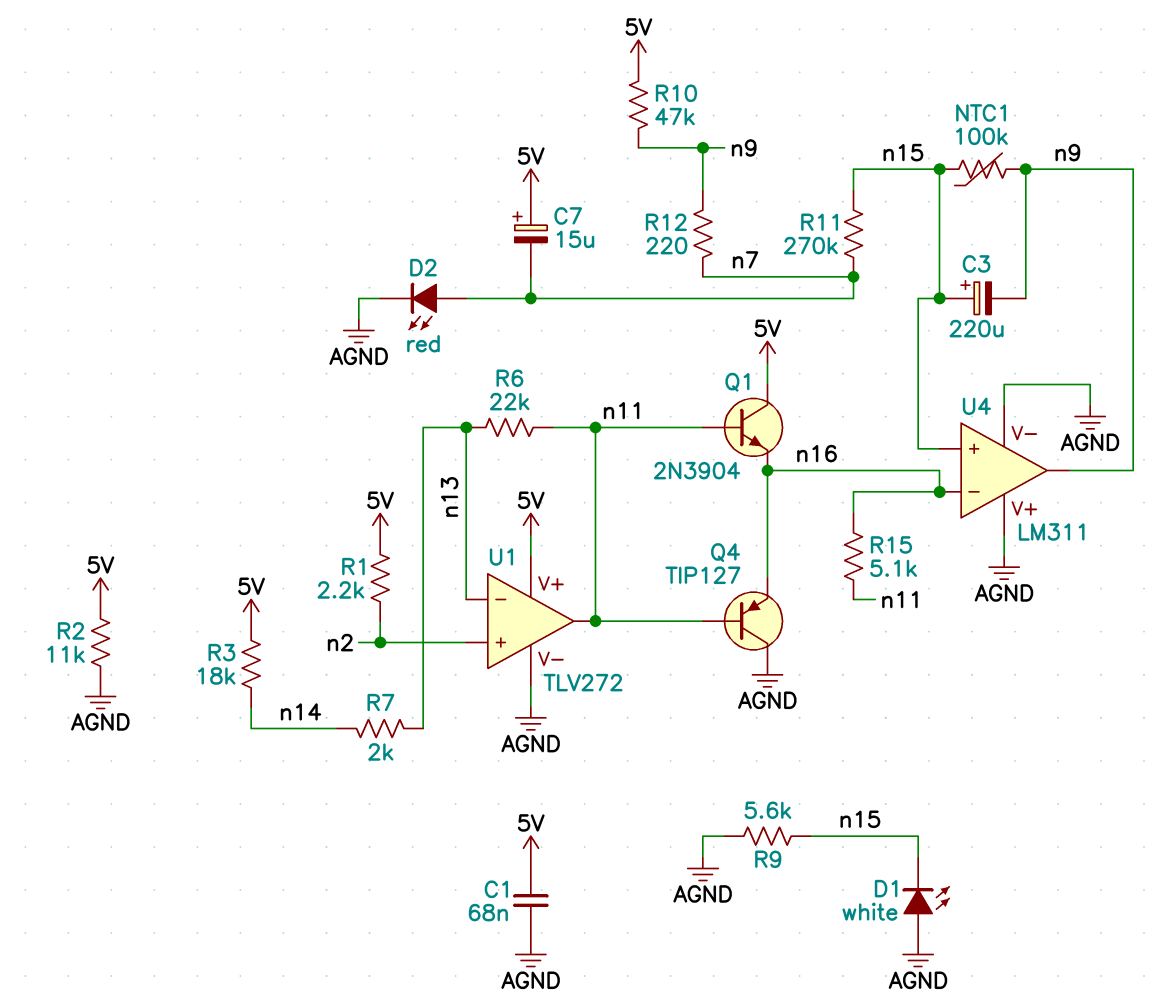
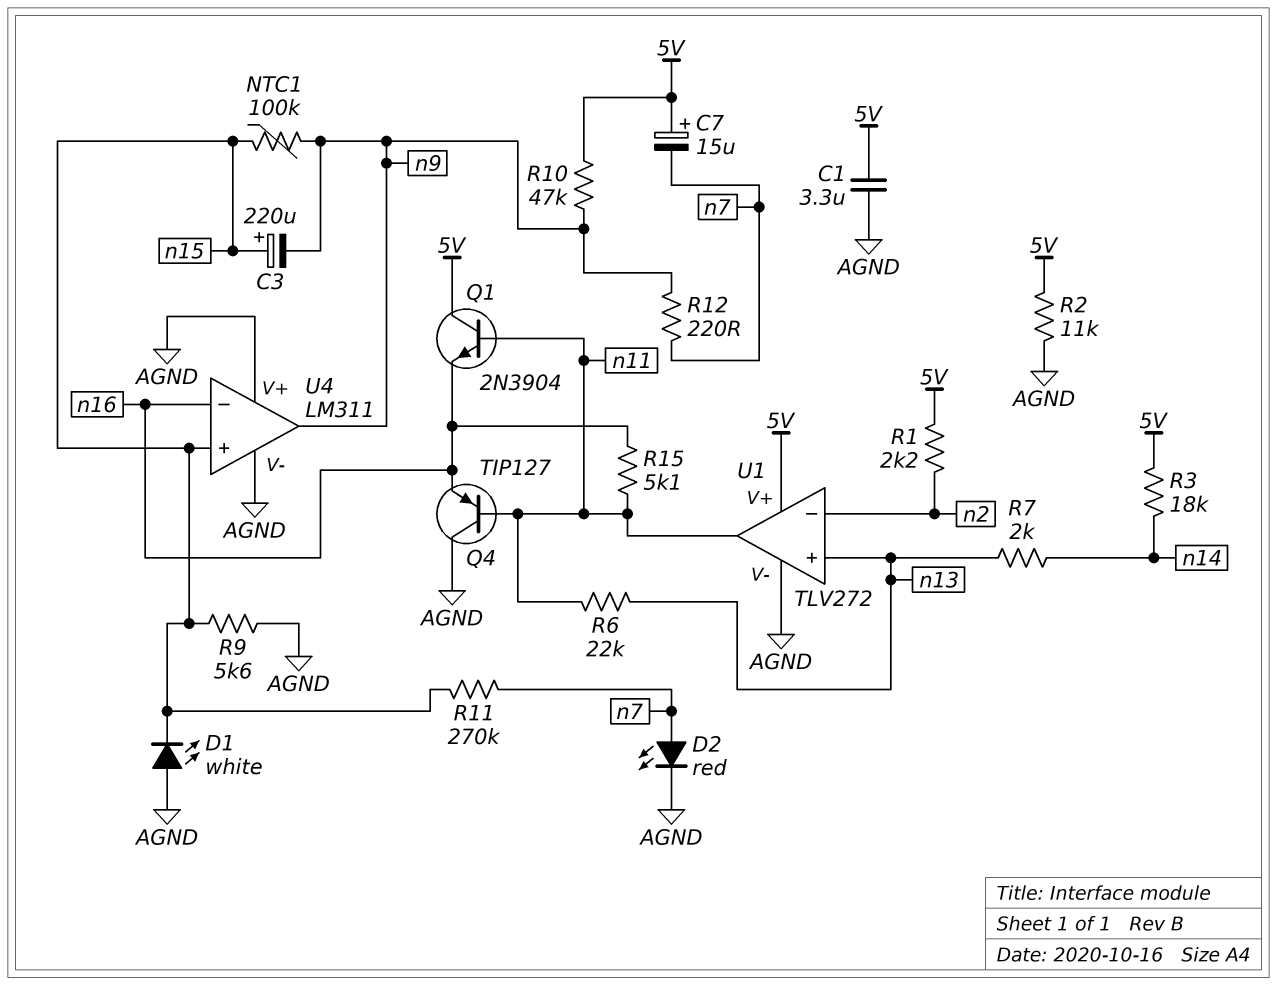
C1: 68nF (5V, AGND) -> 3.3uF (5V, AGND)
U1 pin in+: n2 -> n13
U1 pin in-: n13 -> n2

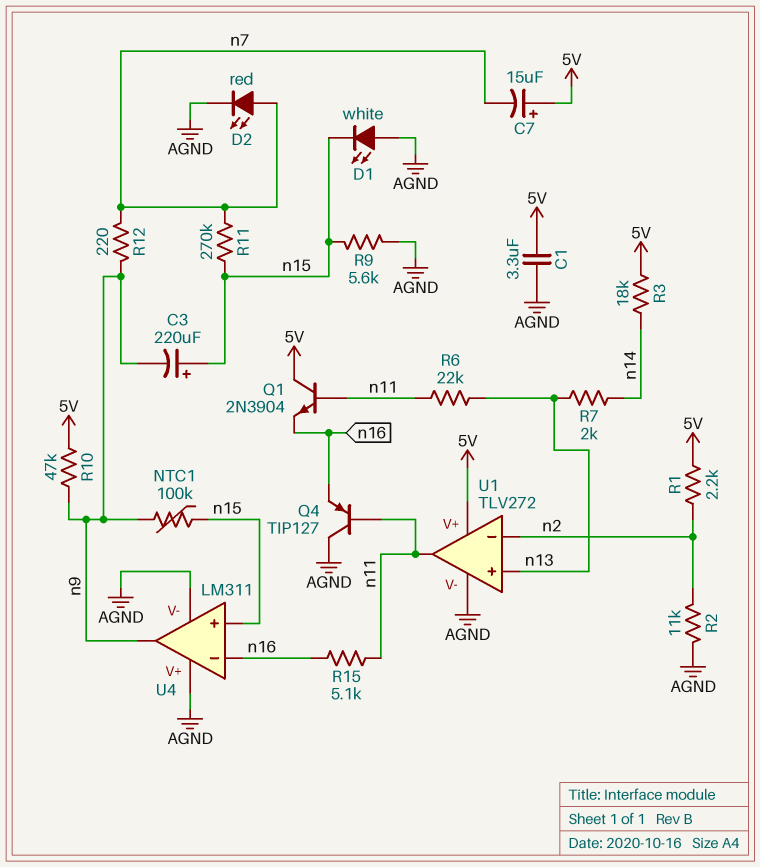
R2: 11k (5V, AGND) -> 11k (AGND, n2)

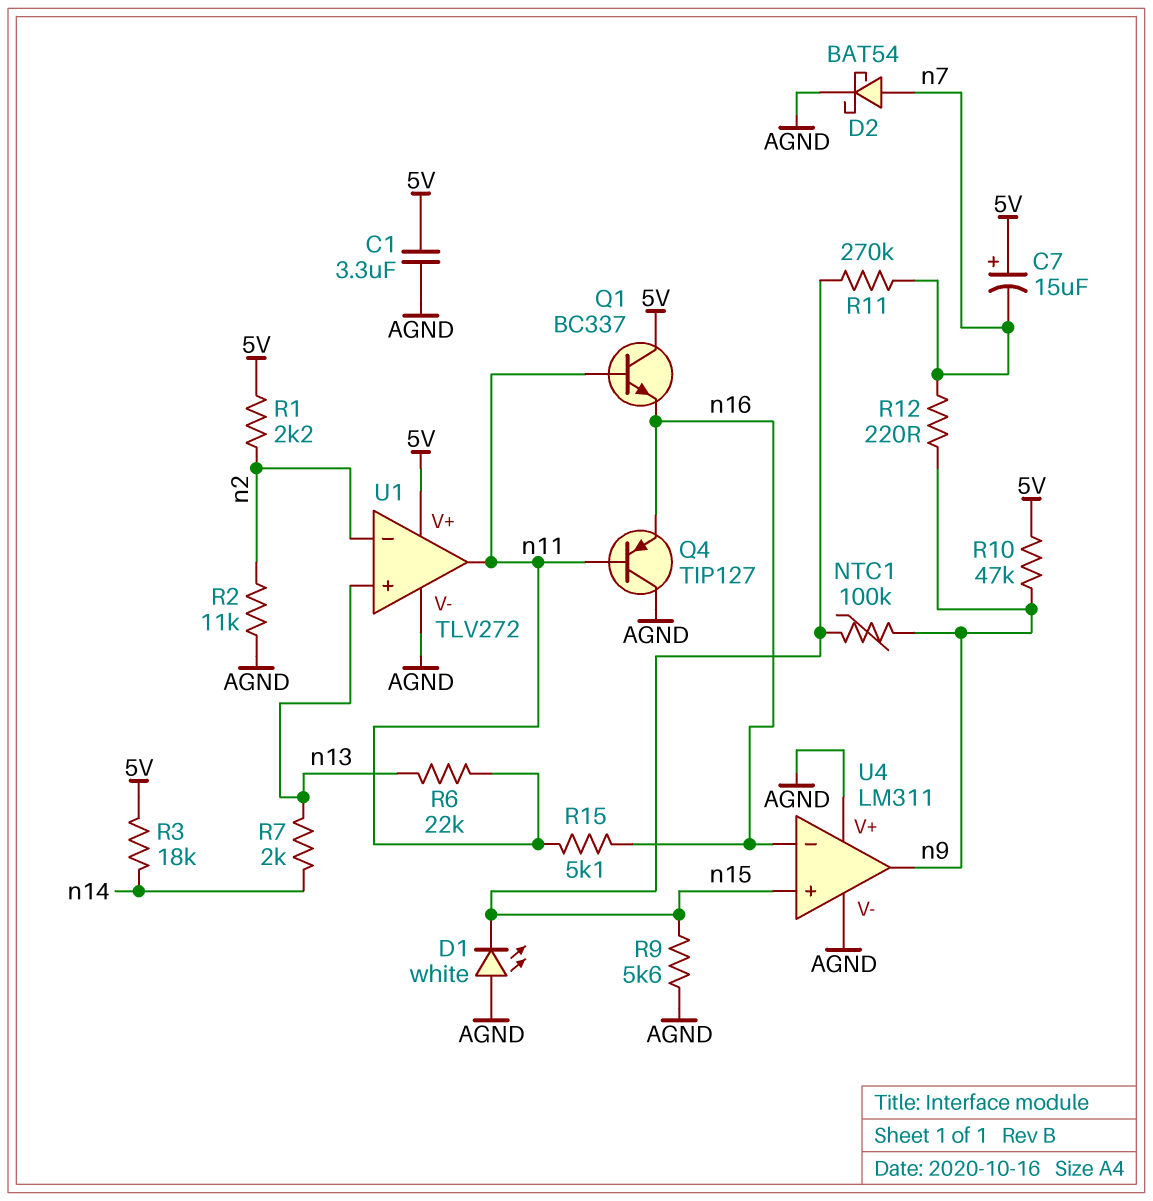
C3: 220uF (plus n15, minus n9) -> none
D2: LED red (A n7, K AGND) -> schottky BAT54 (A n7, K AGND)
Q1: NPN 2N3904 (B n11, C 5V, E n16) -> NPN BC337 (B n11, C 5V, E n16)

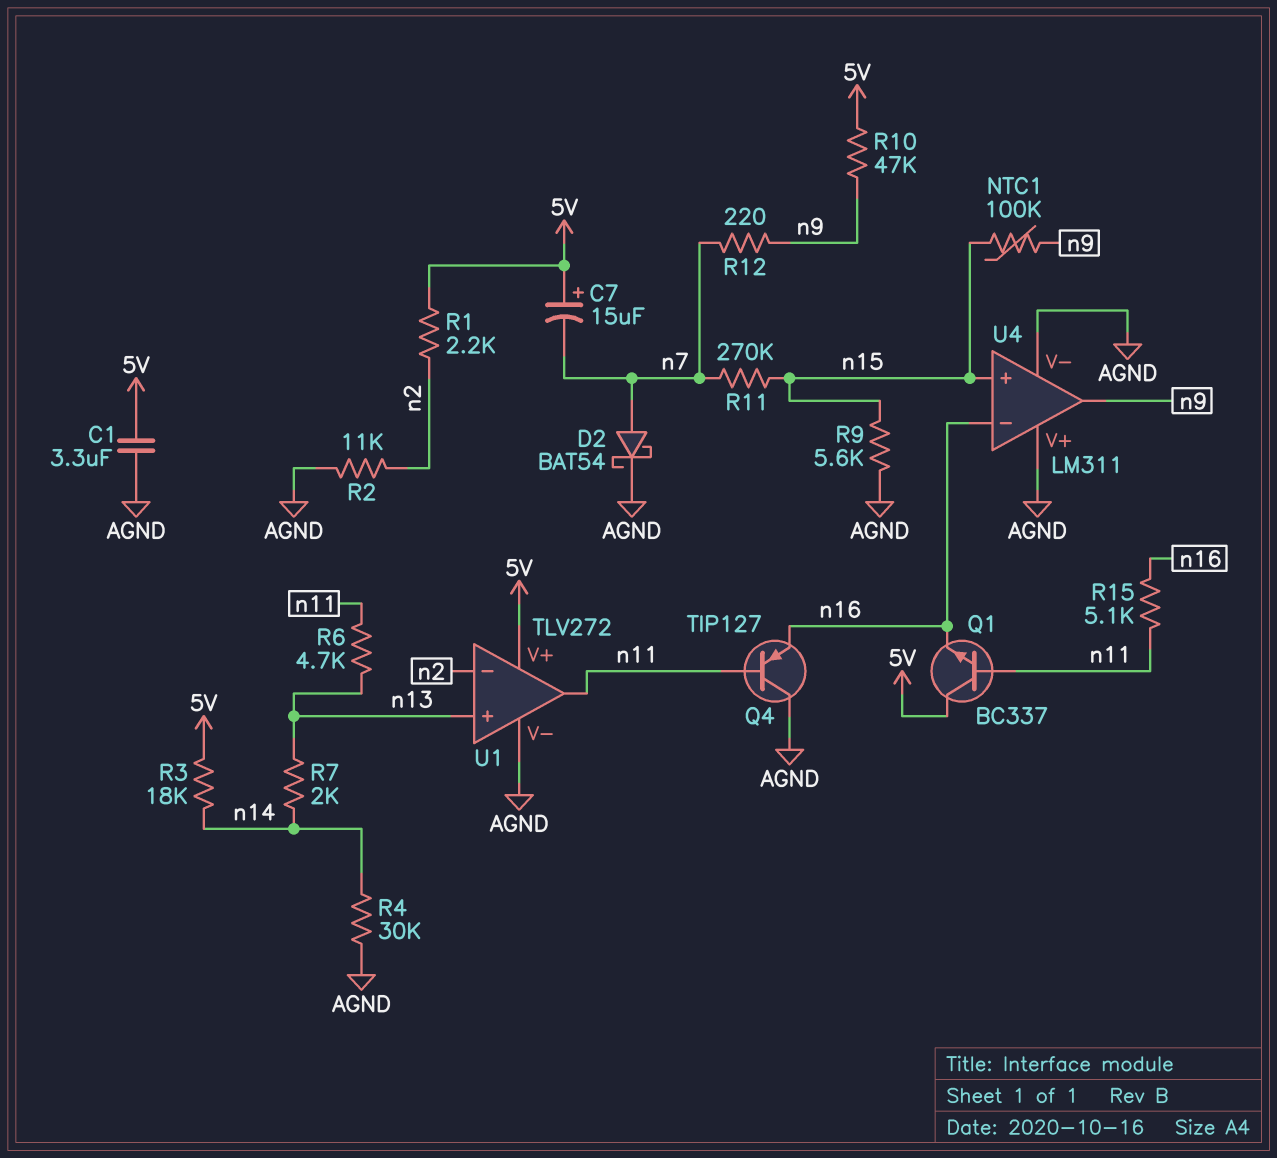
D1: LED white (A AGND, K n15) -> none
R4: none -> 30k (AGND, n14)
R6: 22k (n11, n13) -> 4.7k (n11, n13)

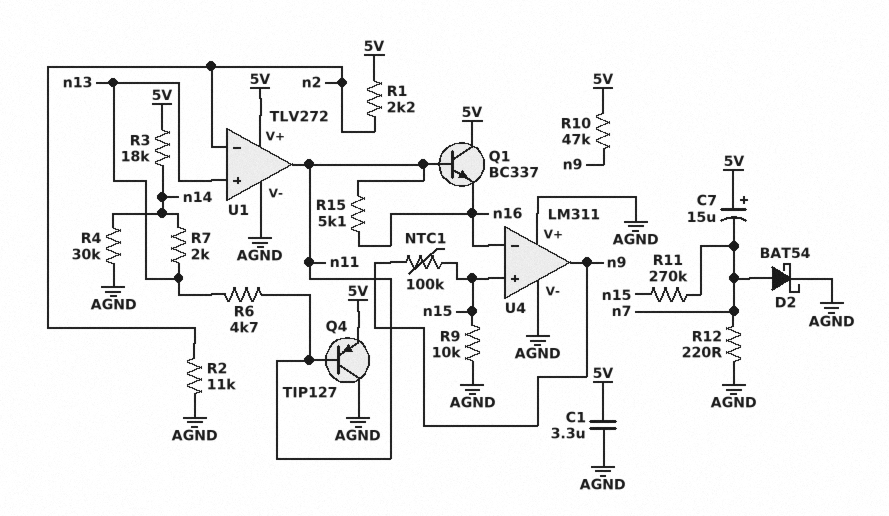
Q4: PNP TIP127 (B n11, C AGND, E n16) -> PNP TIP127 (B n11, C AGND, E 5V)
R9: 5.6k (AGND, n15) -> 10k (AGND, n15)
R12: 220 (n7, n9) -> 220 (AGND, n7)

